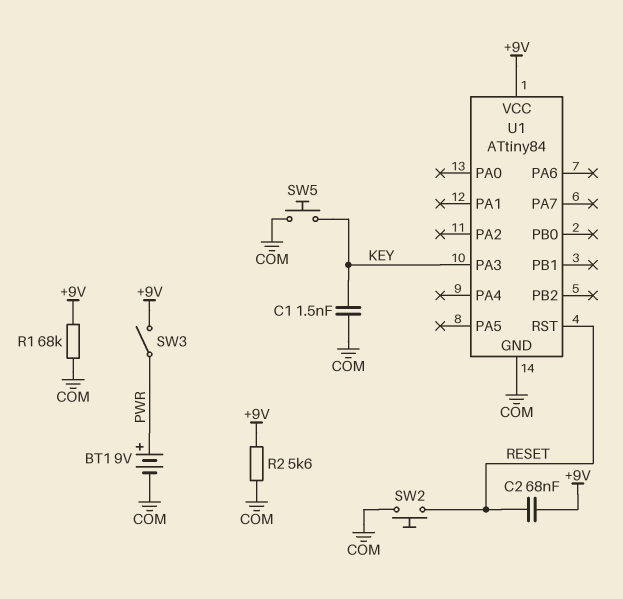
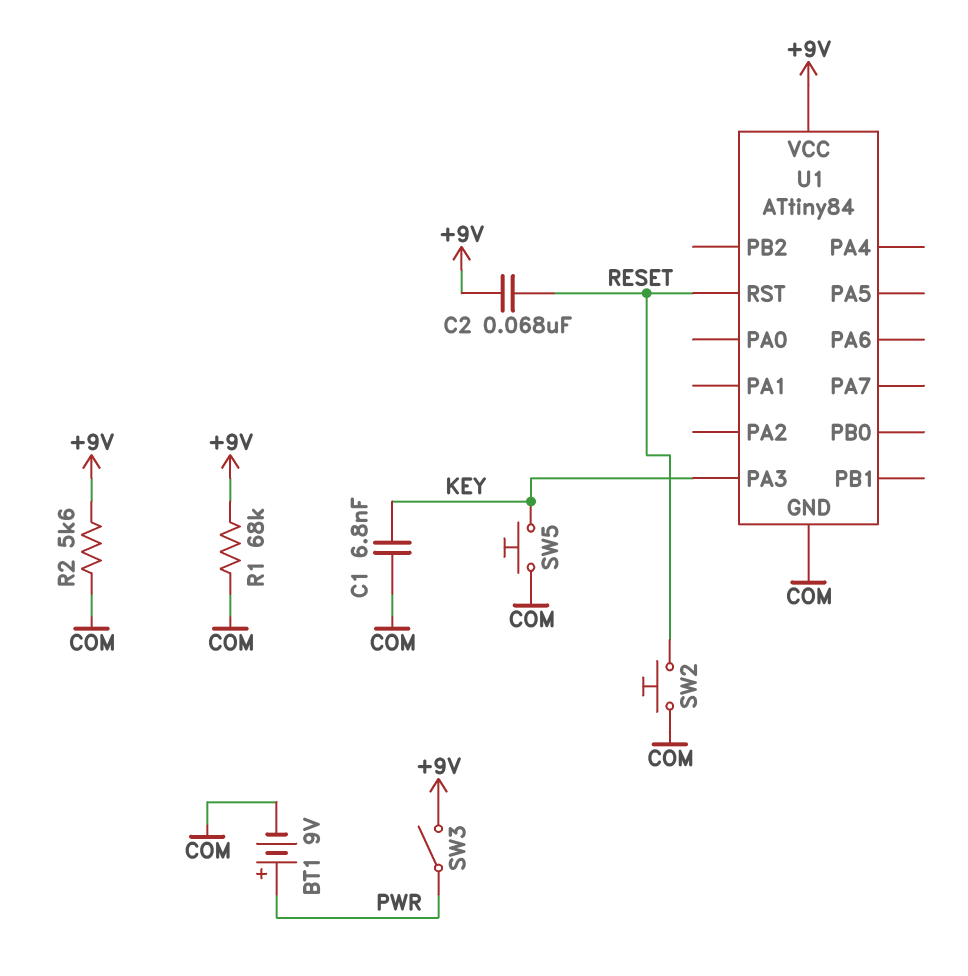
C1: 1.5nF (COM, KEY) -> 6.8nF (COM, KEY)

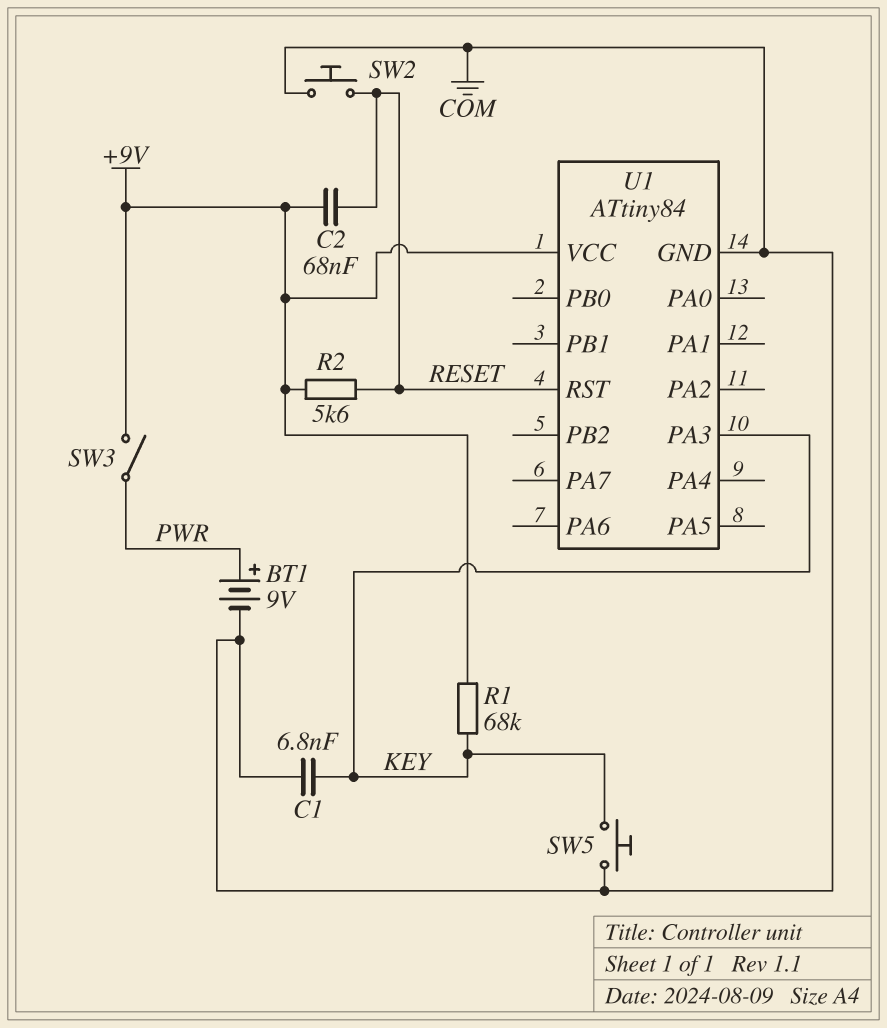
R1: 68k (+9V, COM) -> 68k (+9V, KEY)
R2: 5.6k (+9V, COM) -> 5.6k (+9V, RESET)

